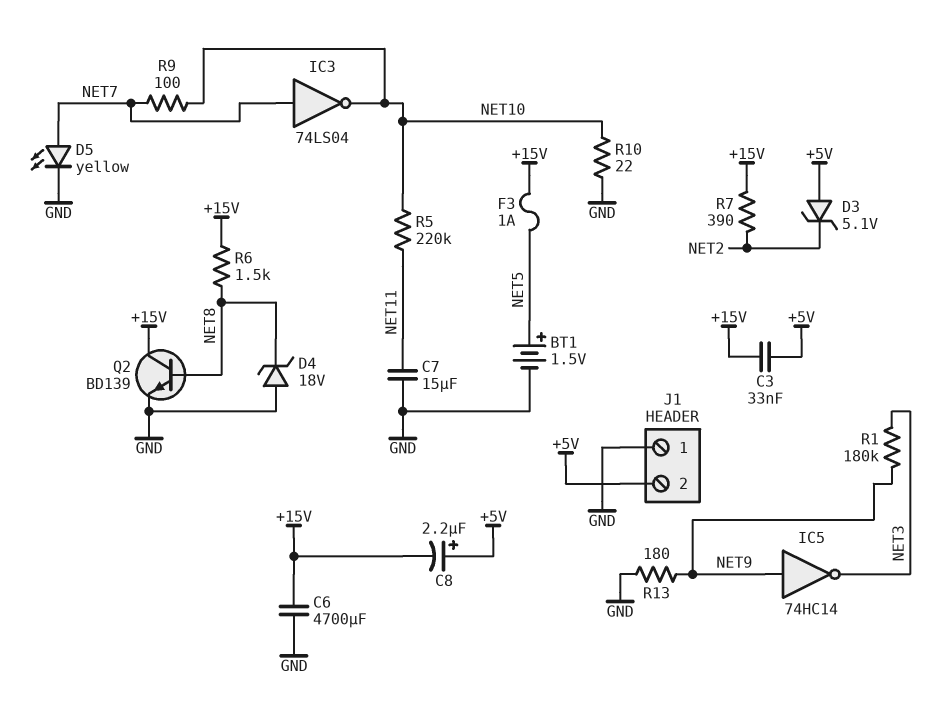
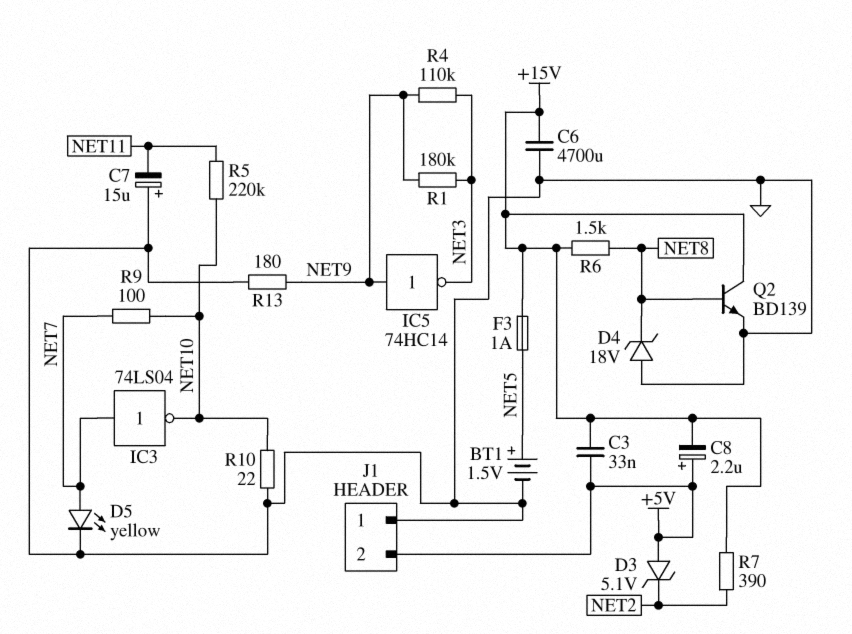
C7: 15uF (GND, NET11) -> 15uF (plus GND, minus NET11)
R4: none -> 110k (NET3, NET9)

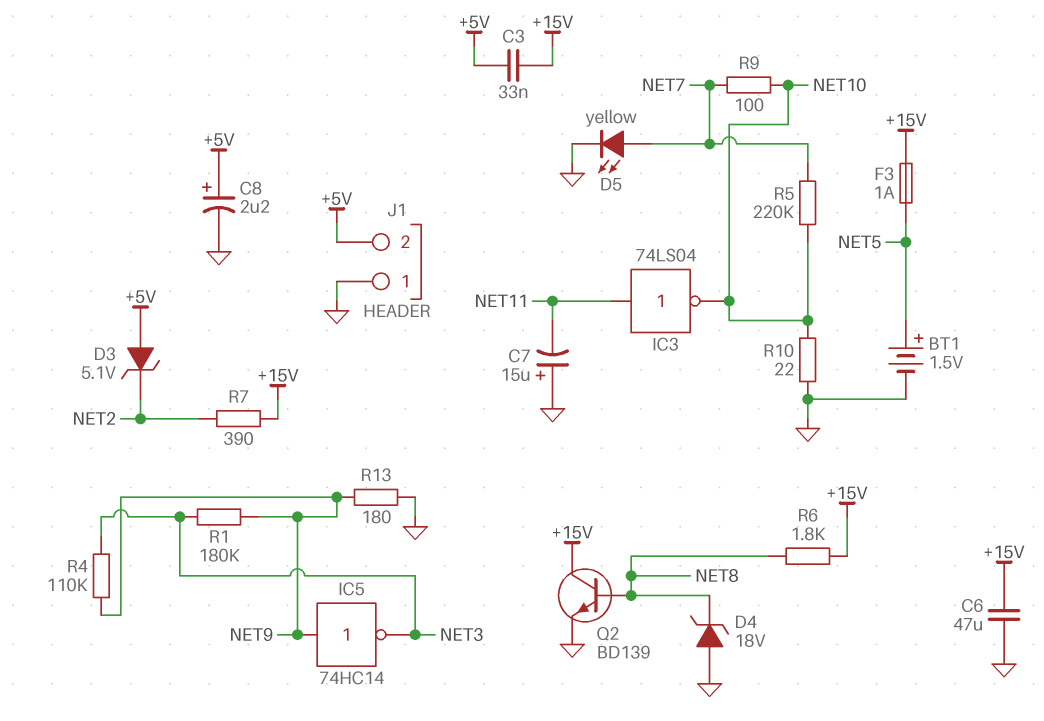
C6: 4700uF (+15V, GND) -> 47uF (+15V, GND)
C8: 2.2uF (plus +5V, minus +15V) -> 2.2uF (plus +5V, minus GND)
IC3: NOT 74LS04 (in NET7, out NET10) -> NOT 74LS04 (in NET11, out NET10)
R5: 220k (NET10, NET11) -> 220k (NET7, NET10)
R6: 1.5k (+15V, NET8) -> 1.8k (+15V, NET8)

